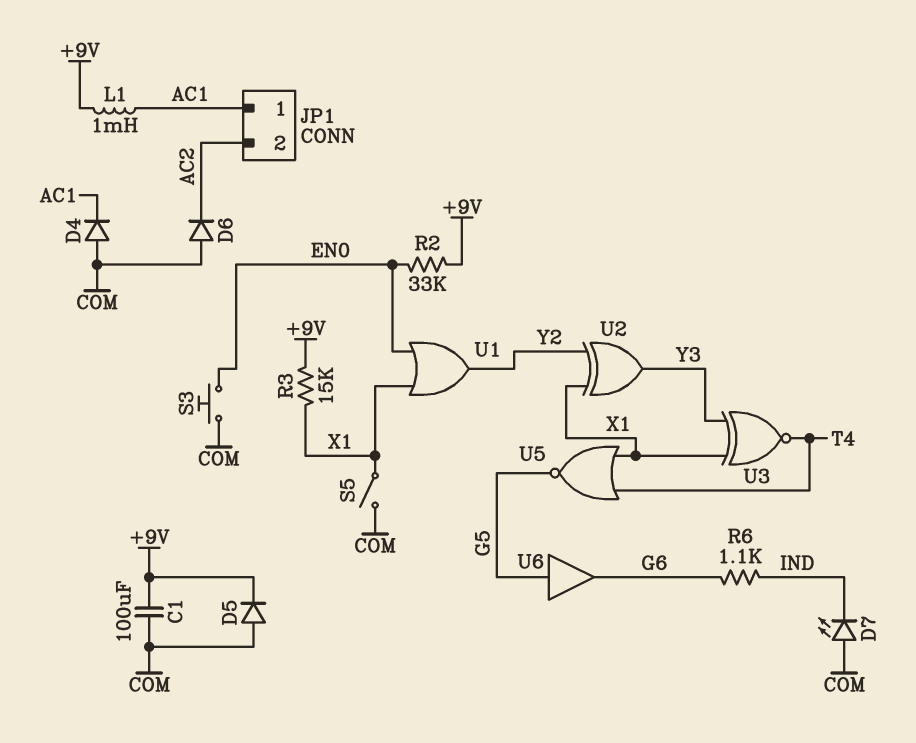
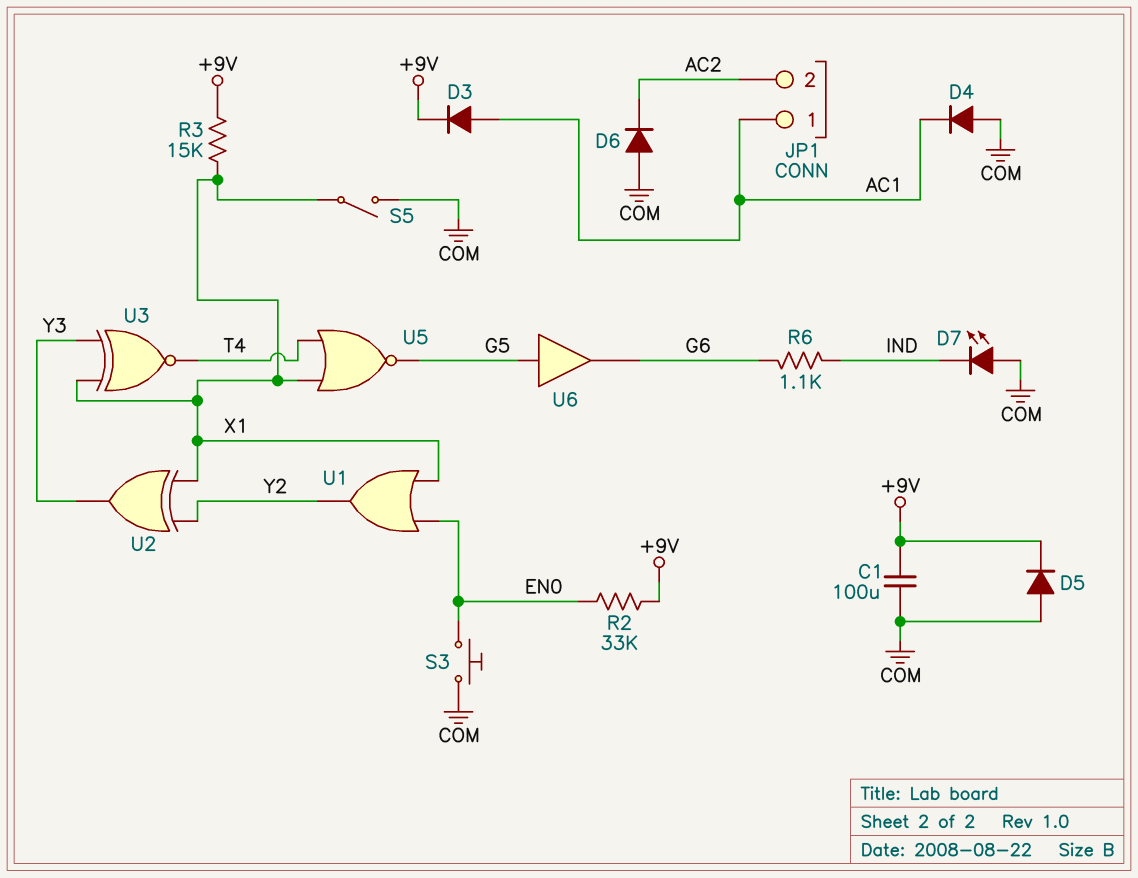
D3: none -> diode (A AC1, K +9V)
L1: 1mH (+9V, AC1) -> none

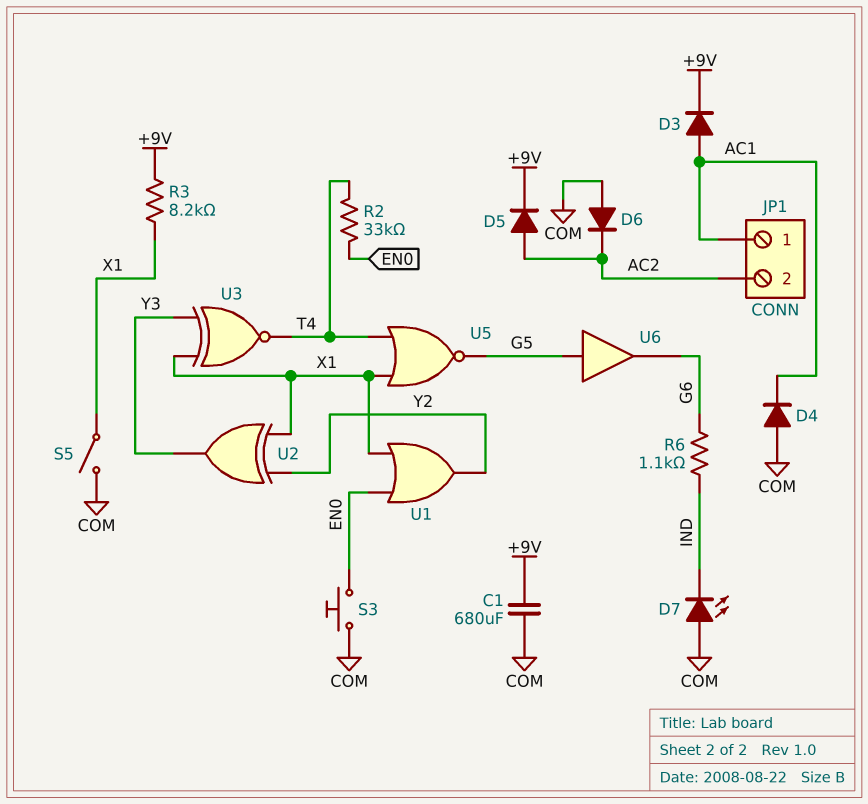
C1: 100uF (+9V, COM) -> 680uF (+9V, COM)
D5: diode (A COM, K +9V) -> diode (A AC2, K +9V)
R2: 33k (+9V, EN0) -> 33k (EN0, T4)
R3: 15k (+9V, X1) -> 8.2k (+9V, X1)

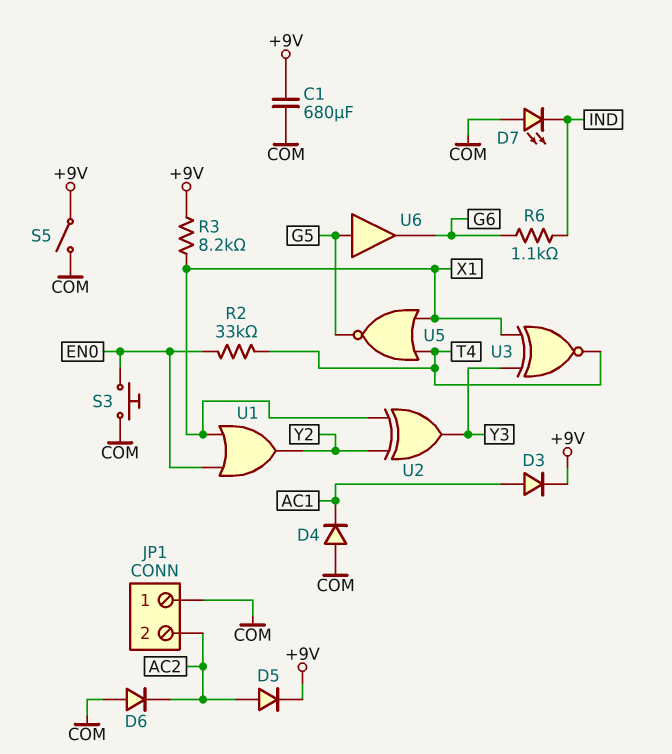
JP1 pin 1: AC1 -> COM
S5: switch (COM, X1) -> switch (+9V, COM)

